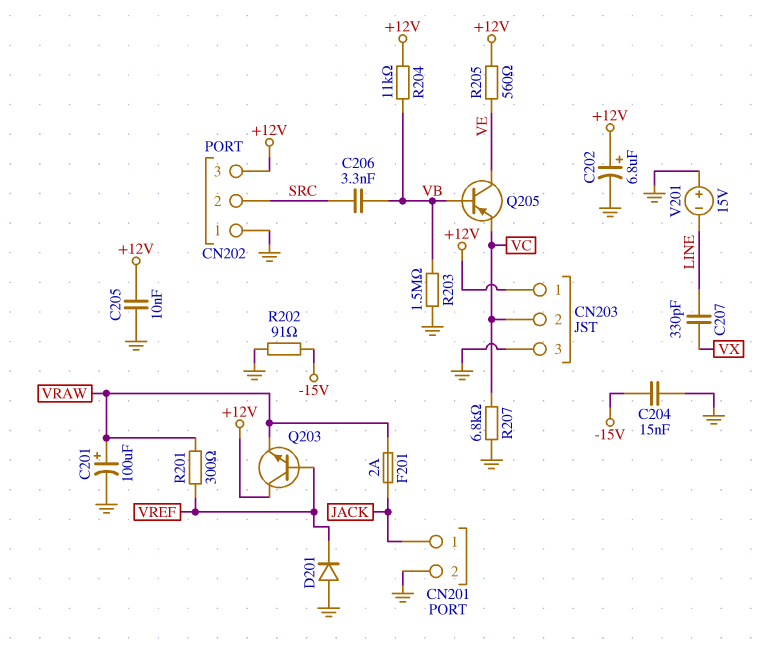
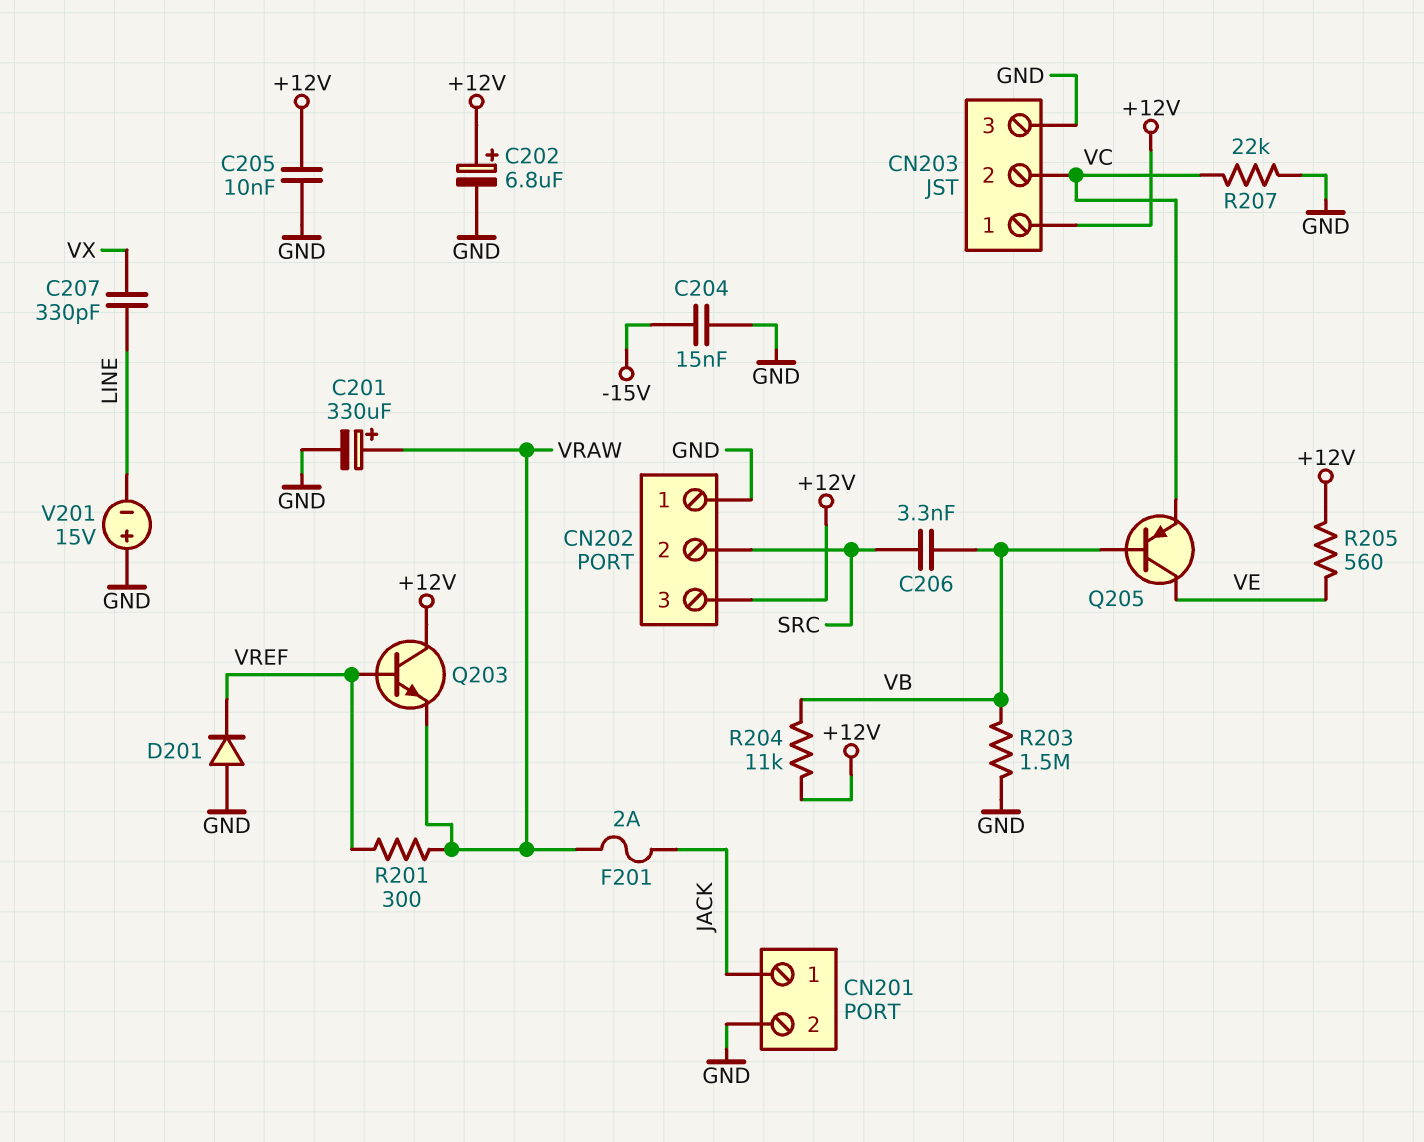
C201: 100uF (plus VRAW, minus GND) -> 330uF (plus VRAW, minus GND)
R202: 91 (-15V, GND) -> none
R207: 6.8k (GND, VC) -> 22k (GND, VC)

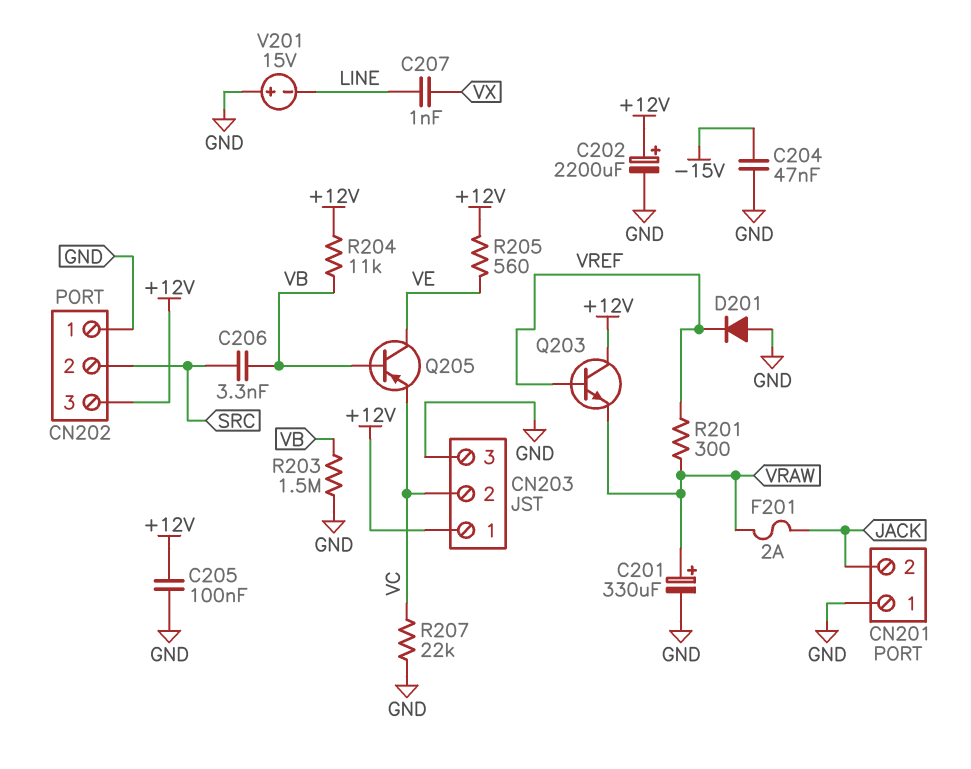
C202: 6.8uF (plus +12V, minus GND) -> 2200uF (plus +12V, minus GND)
C204: 15nF (-15V, GND) -> 47nF (-15V, GND)
C205: 10nF (+12V, GND) -> 100nF (+12V, GND)
C207: 330pF (LINE, VX) -> 1nF (LINE, VX)
CN201 pin 1: JACK -> GND
CN201 pin 2: GND -> JACK

